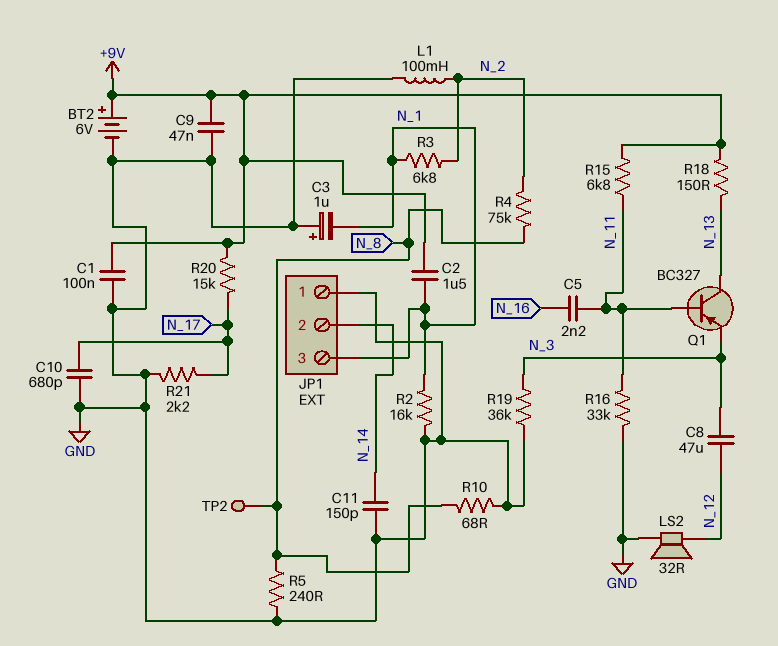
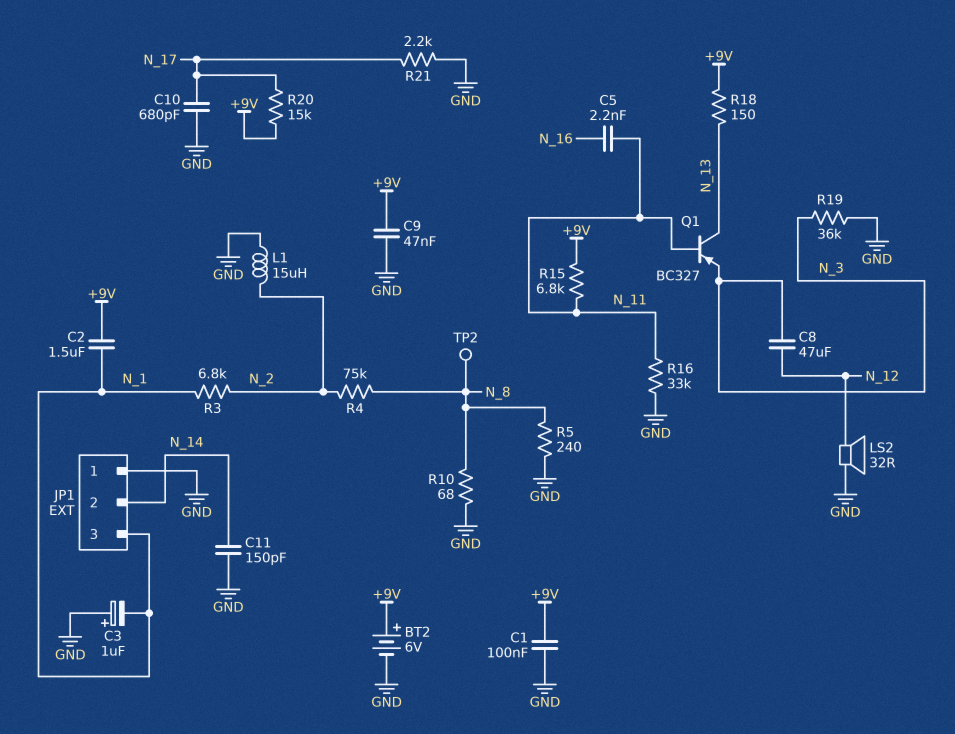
L1: 100mH (GND, N_2) -> 15uH (GND, N_2)
R2: 16k (GND, N_1) -> none

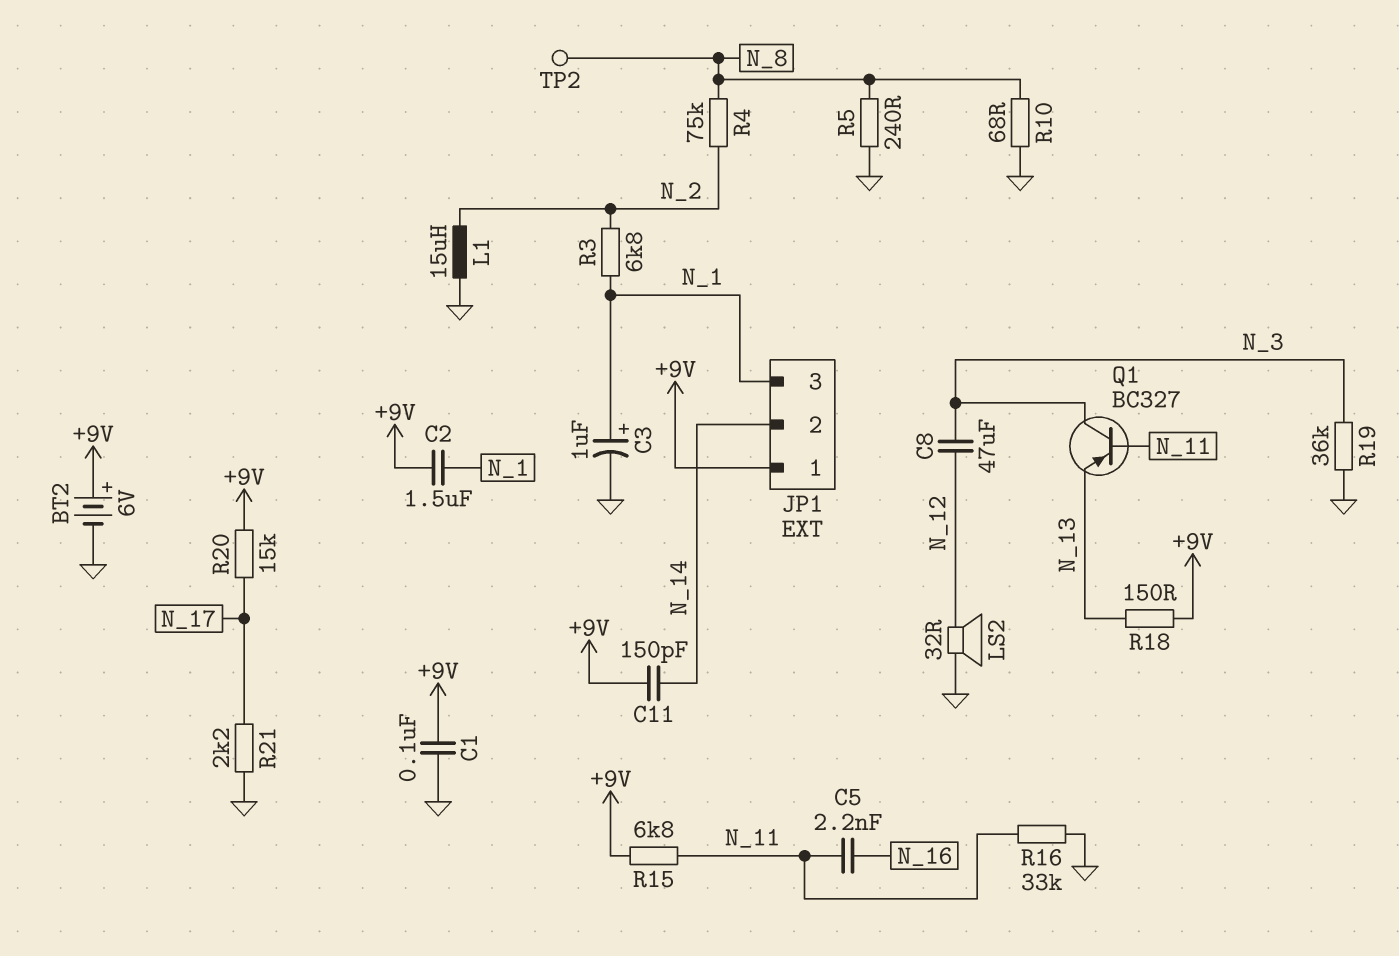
C3: 1uF (plus GND, minus N_1) -> 1uF (plus N_1, minus GND)
C9: 47nF (+9V, GND) -> none
C10: 680pF (GND, N_17) -> none
C11: 150pF (GND, N_14) -> 150pF (+9V, N_14)
JP1 pin 1: GND -> +9V
Q1: PNP BC327 (B N_11, C N_13, E N_3) -> PNP BC327 (B N_11, C N_3, E N_13)

